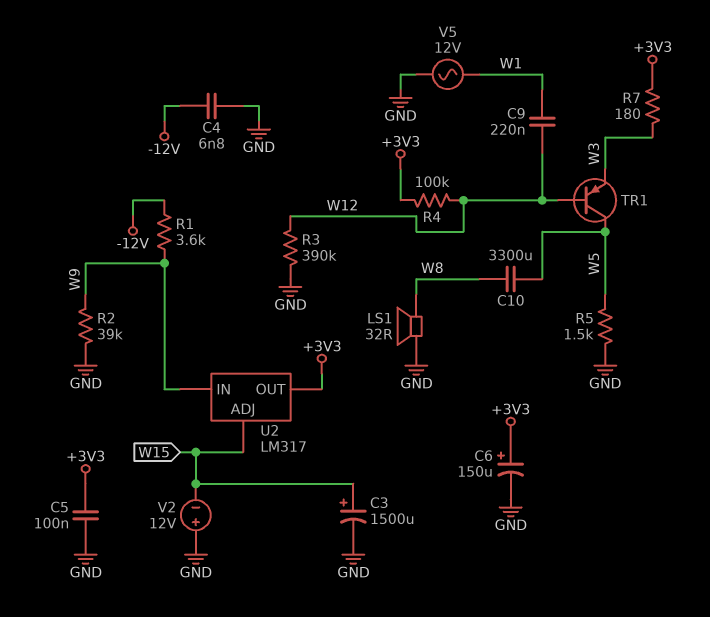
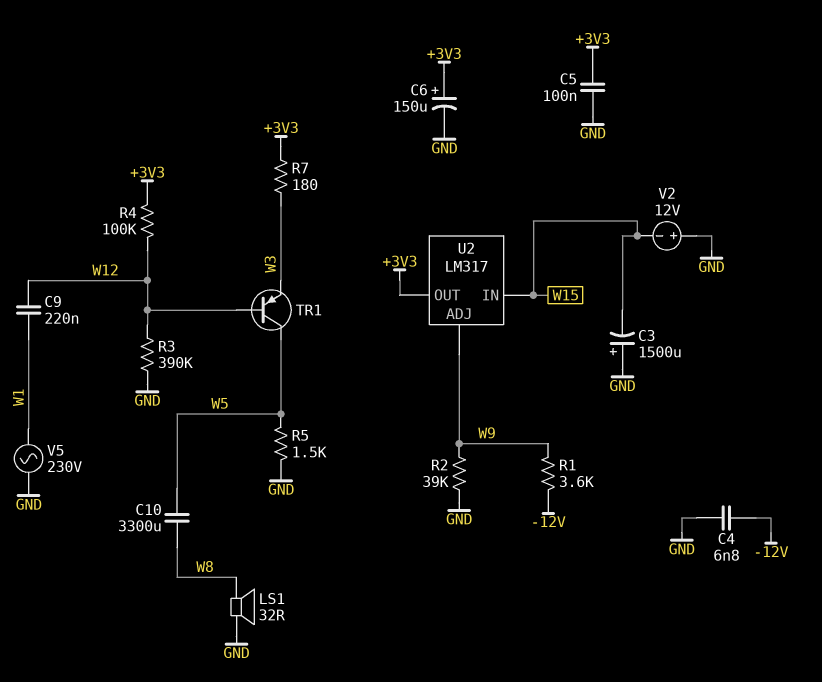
C3: 1500uF (plus W15, minus GND) -> 1500uF (plus GND, minus W15)
U2 pin ADJ: W15 -> W9
U2 pin IN: W9 -> W15
V5: AC 12V (GND, W1) -> AC 230V (GND, W1)

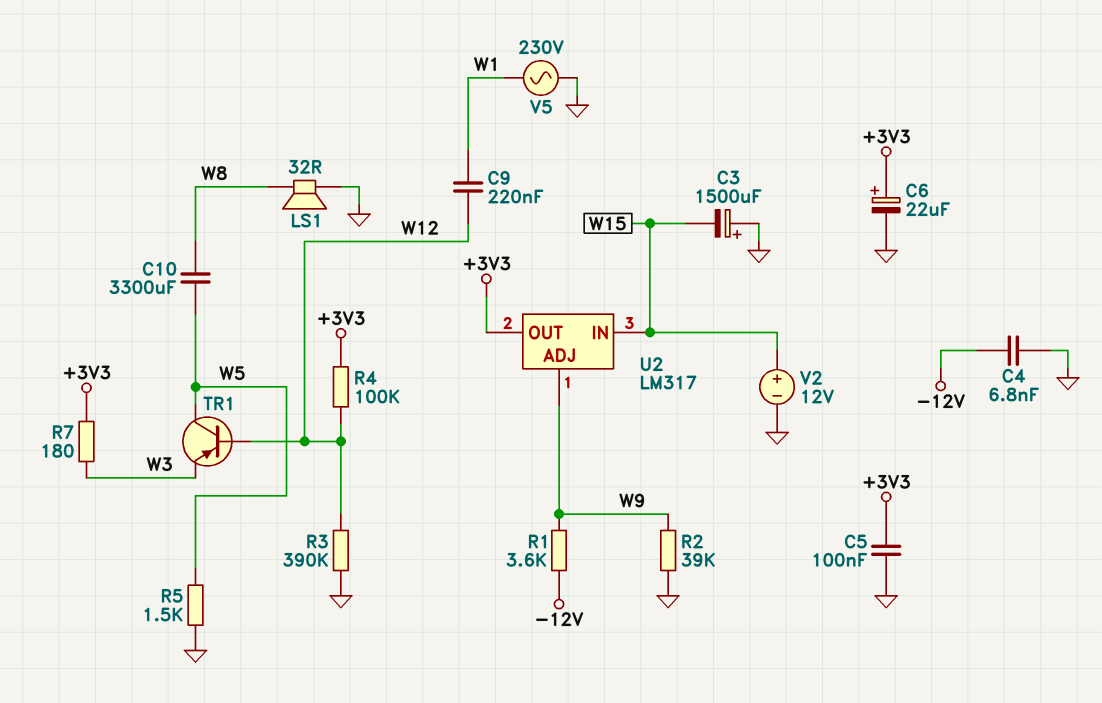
C6: 150uF (plus +3V3, minus GND) -> 22uF (plus +3V3, minus GND)
V2: 12V (plus GND, minus W15) -> 12V (plus W15, minus GND)

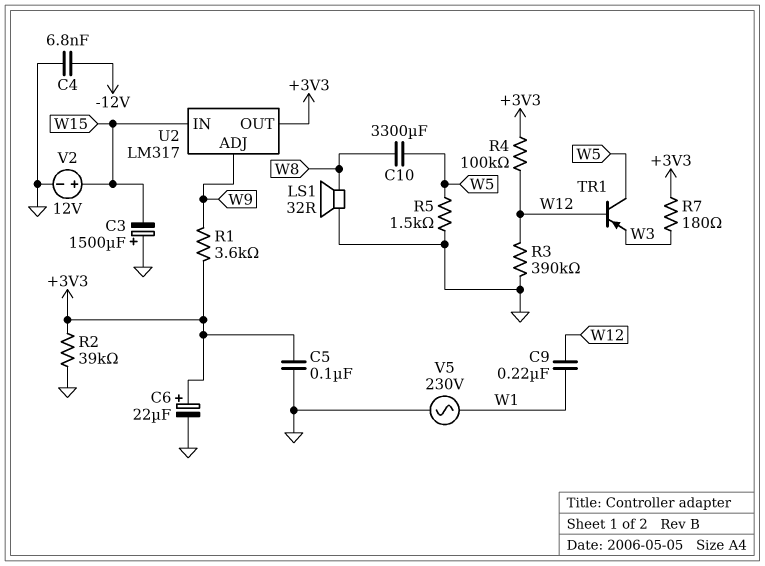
R1: 3.6k (-12V, W9) -> 3.6k (+3V3, W9)
R2: 39k (GND, W9) -> 39k (+3V3, GND)

